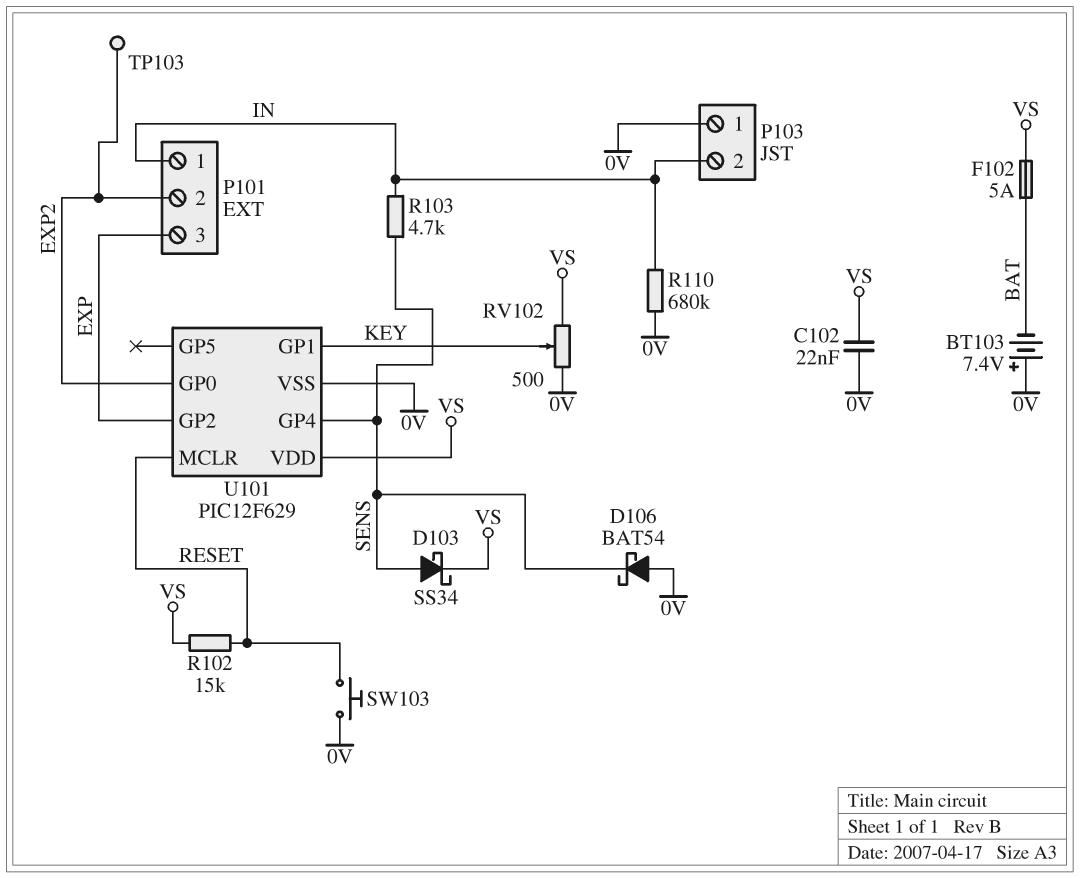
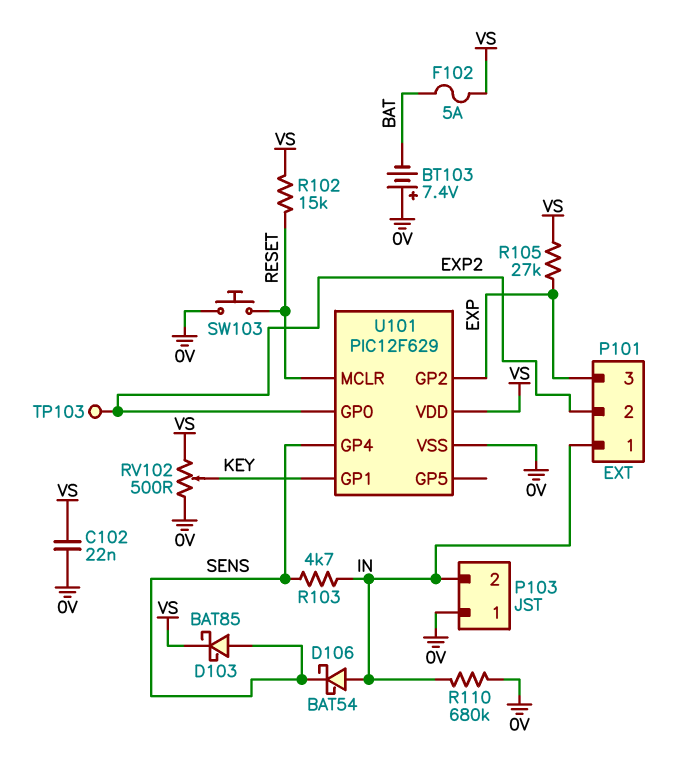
D103: schottky SS34 (A SENS, K VS) -> schottky BAT85 (A SENS, K VS)
D106: schottky BAT54 (A 0V, K SENS) -> schottky BAT54 (A IN, K SENS)
R105: none -> 27k (EXP, VS)

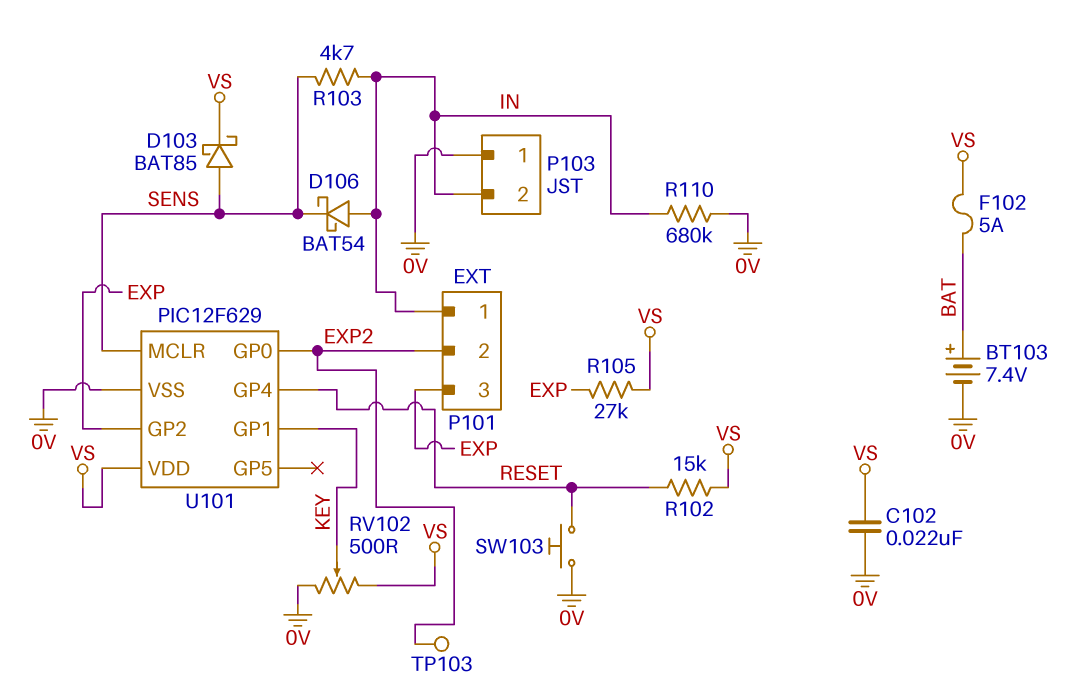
BT103: 7.4V (plus 0V, minus BAT) -> 7.4V (plus BAT, minus 0V)
U101 pin GP4: SENS -> RESET
U101 pin MCLR: RESET -> SENS

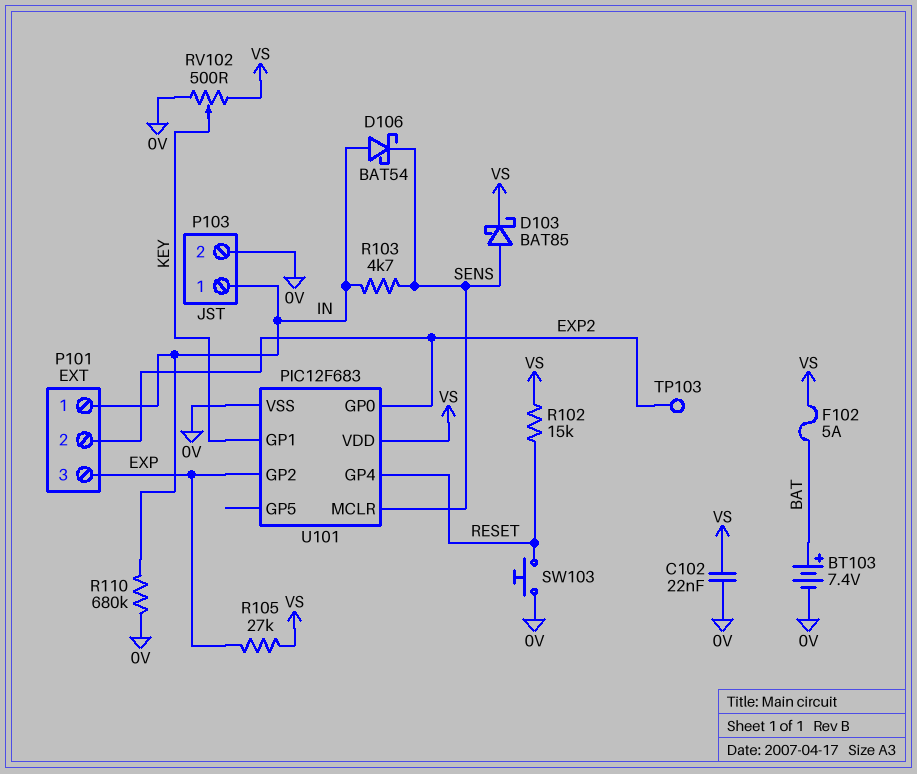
P103 pin 1: 0V -> IN
P103 pin 2: IN -> 0V
U101: PIC12F629 -> PIC12F683

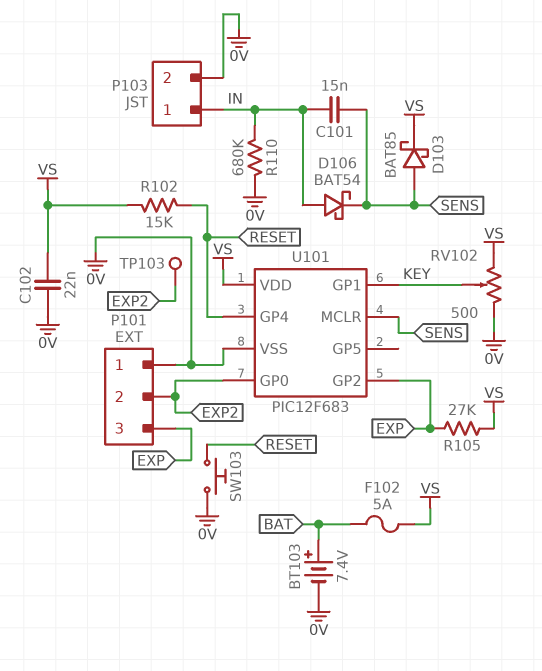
C101: none -> 15nF (IN, SENS)
P101 pin 1: IN -> 0V
R103: 4.7k (IN, SENS) -> none

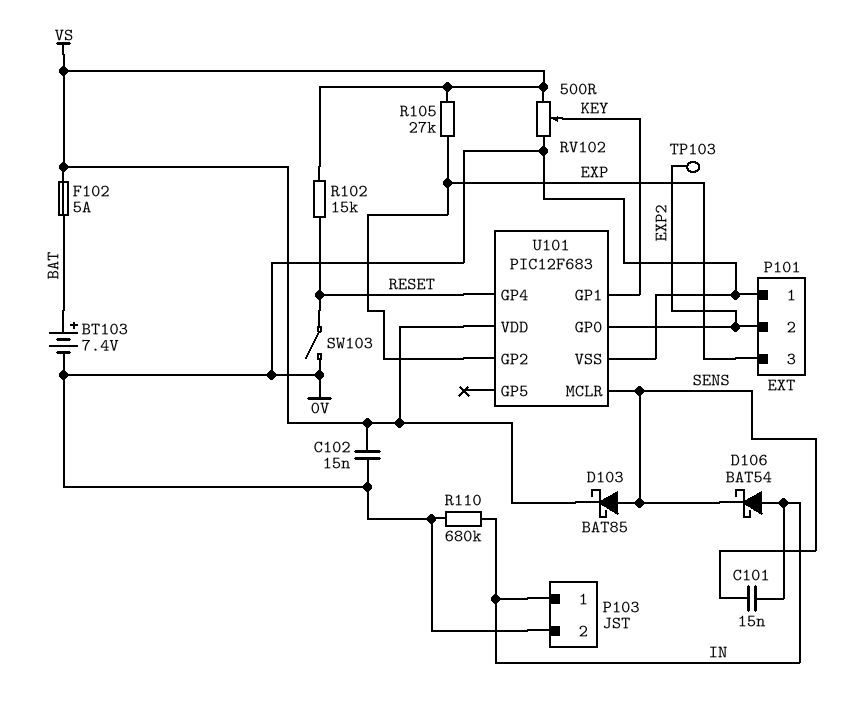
C102: 22nF (0V, VS) -> 15nF (0V, VS)
SW103: button (0V, RESET) -> switch (0V, RESET)

